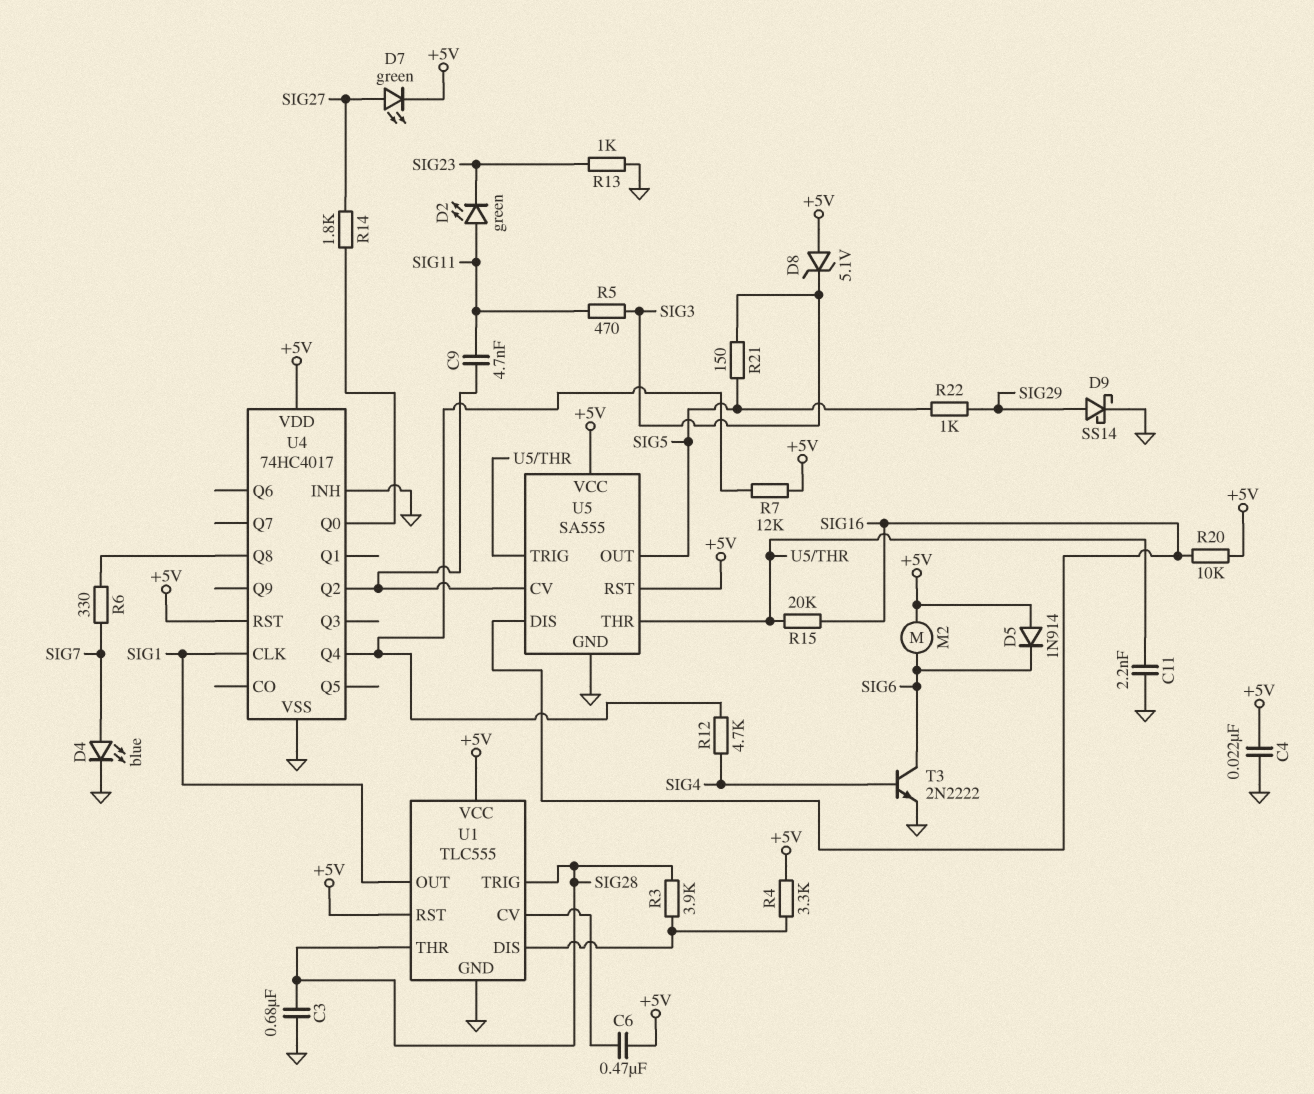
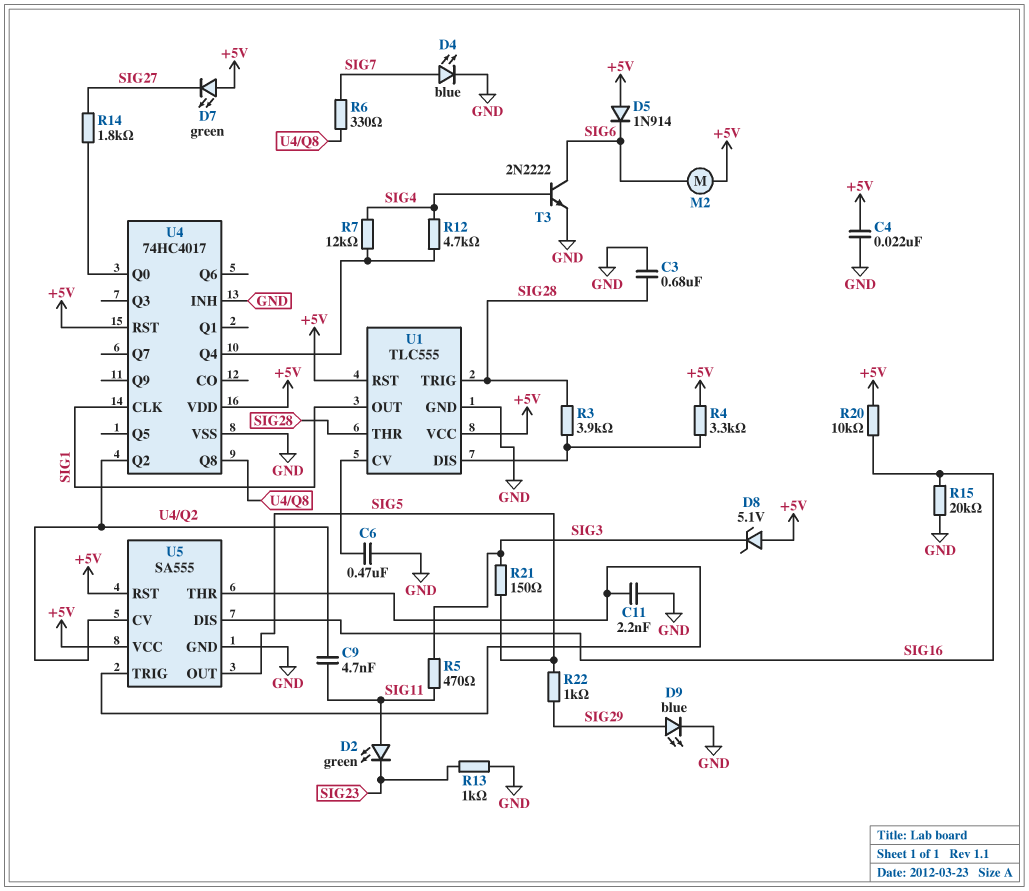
C6: 470nF (+5V, U1/CV) -> 470nF (GND, U1/CV)
D7: LED green (A SIG27, K +5V) -> LED green (A +5V, K SIG27)
D9: schottky SS14 (A SIG29, K GND) -> LED blue (A SIG29, K GND)
R7: 12k (+5V, U4/Q4) -> 12k (SIG4, U4/Q4)
R15: 20k (SIG16, U5/THR) -> 20k (GND, SIG16)

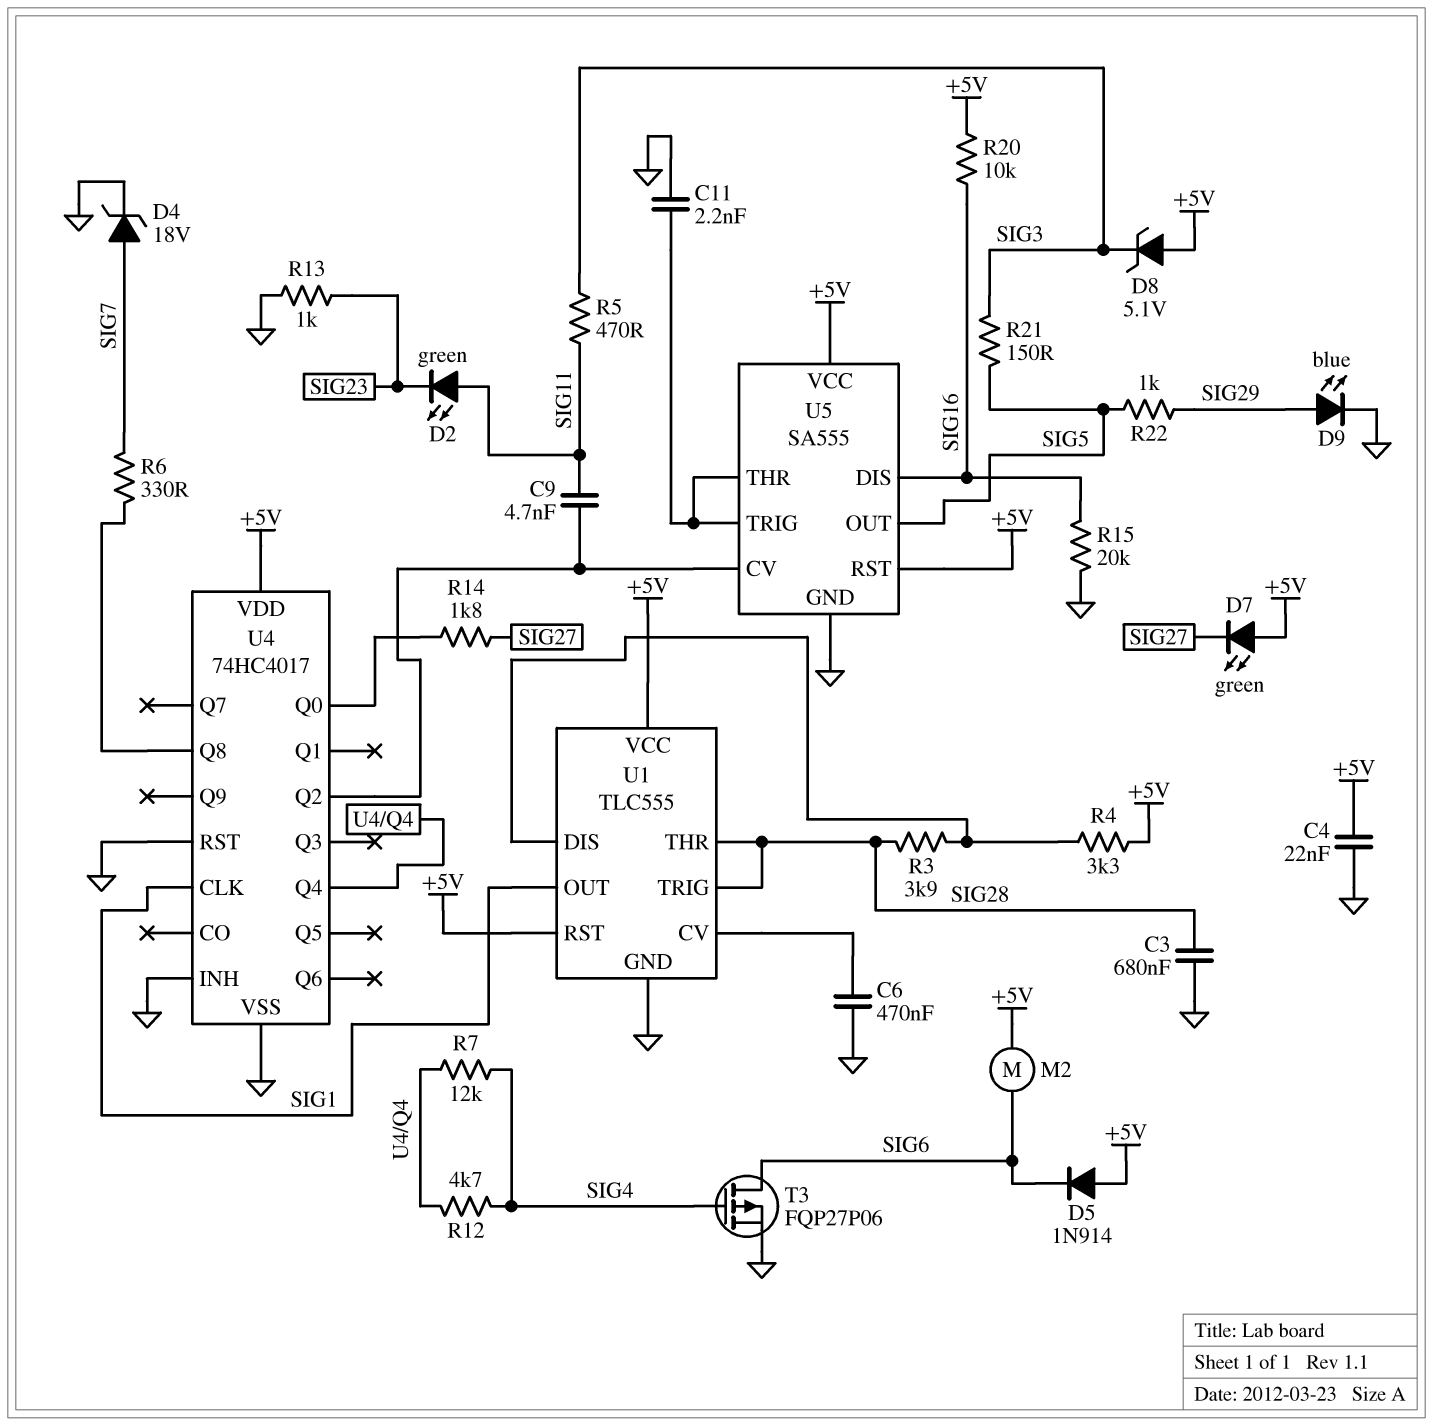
D4: LED blue (A SIG7, K GND) -> zener 18V (A SIG7, K GND)
T3: NPN 2N2222 (B SIG4, C SIG6, E GND) -> PMOS FQP27P06 (G SIG4, D SIG6, S GND)
U4 pin RST: +5V -> GND

